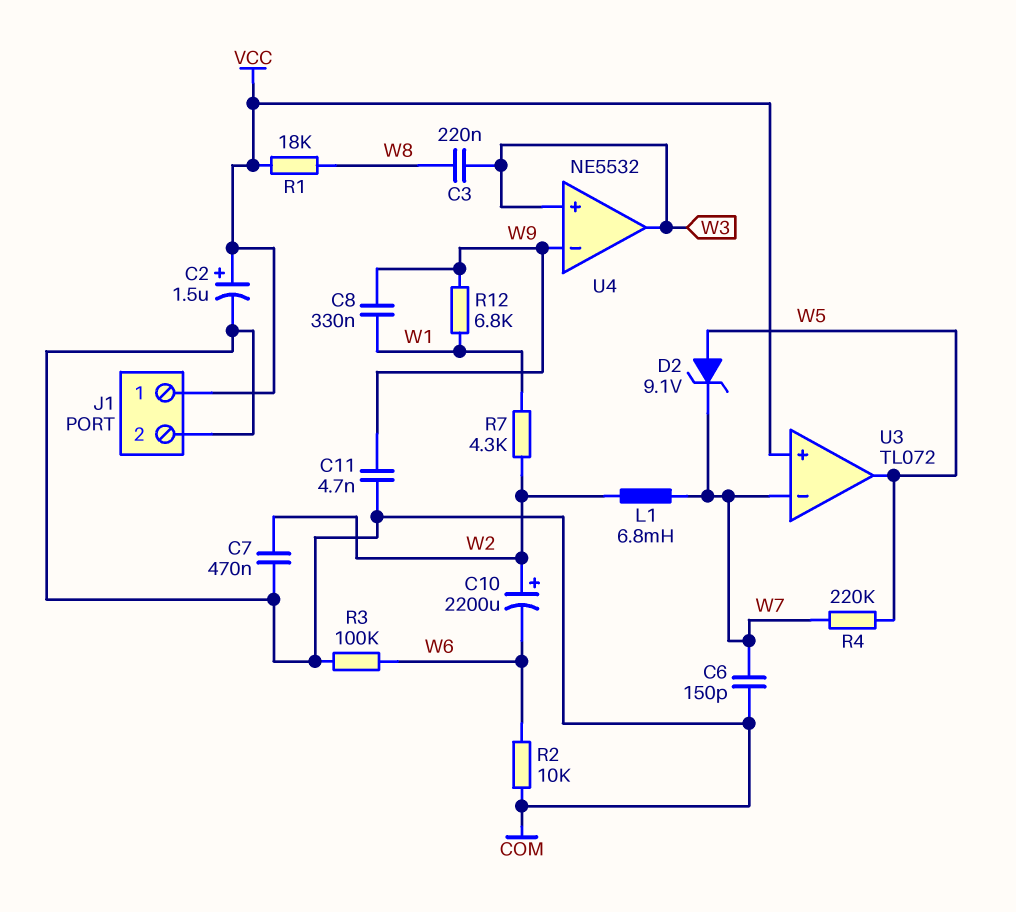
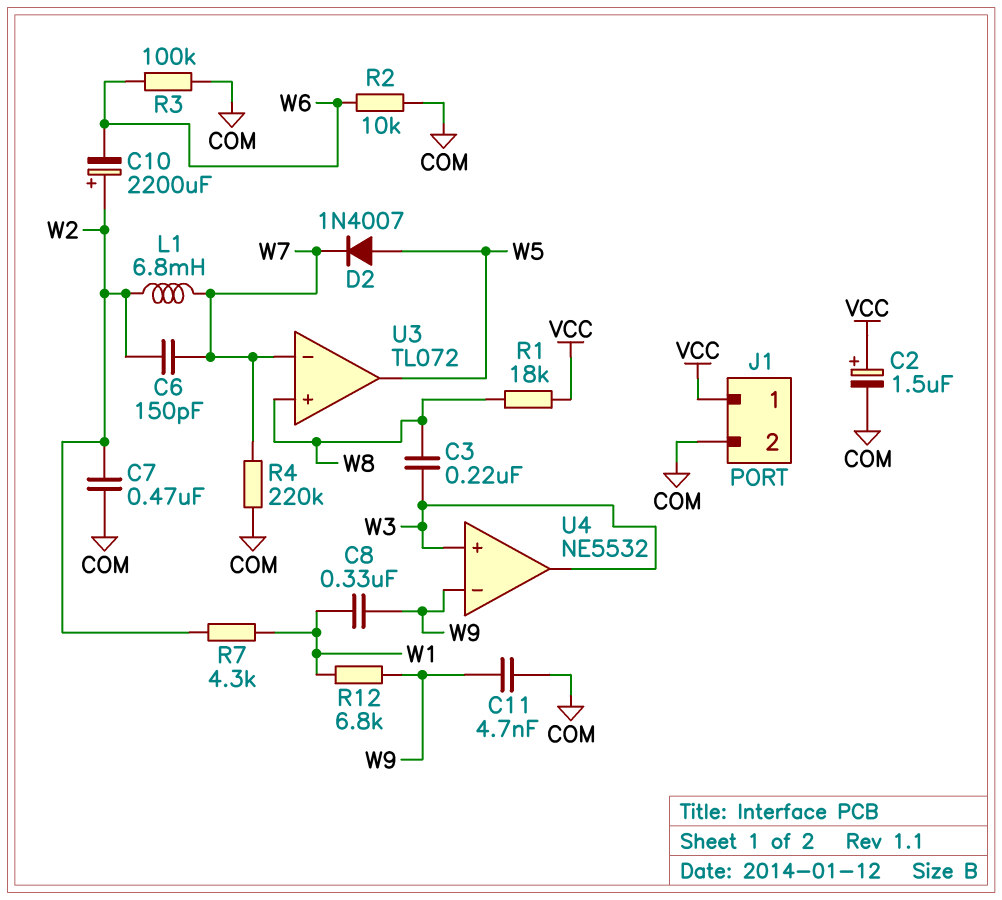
C6: 150pF (COM, W7) -> 150pF (W2, W7)
D2: zener 9.1V (A W5, K W7) -> diode 1N4007 (A W5, K W7)
R4: 220k (W5, W7) -> 220k (COM, W7)
U3 pin in+: VCC -> W8

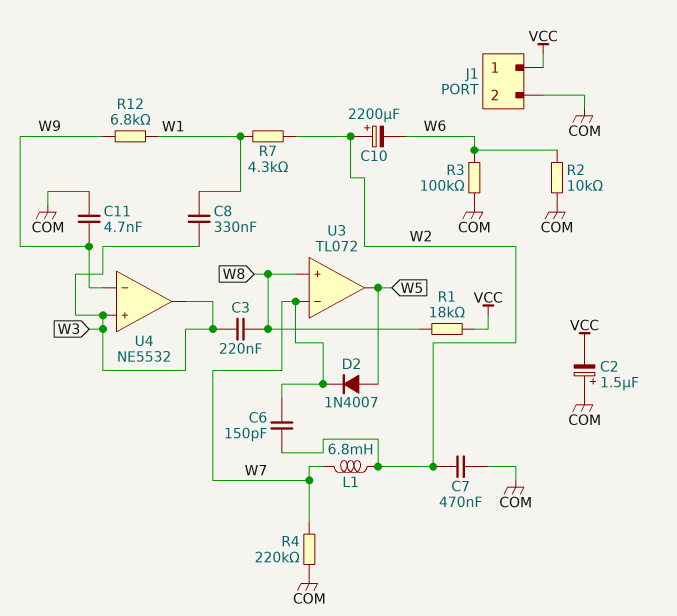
C2: 1.5uF (plus VCC, minus COM) -> 1.5uF (plus COM, minus VCC)
C8: 330nF (W1, W9) -> 330nF (W1, W3)

